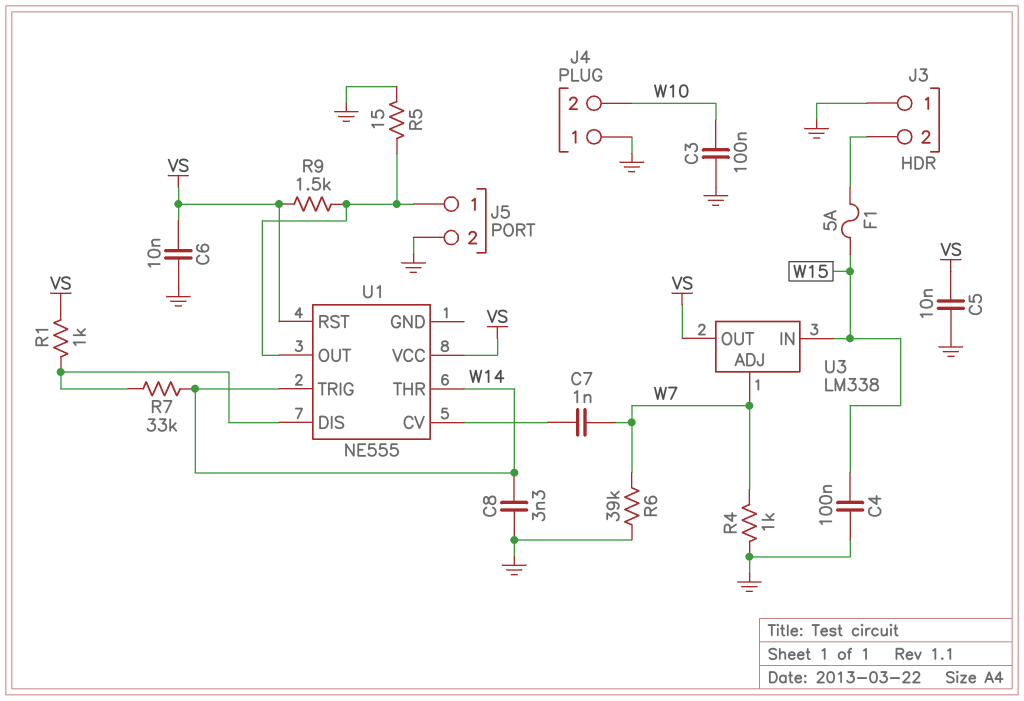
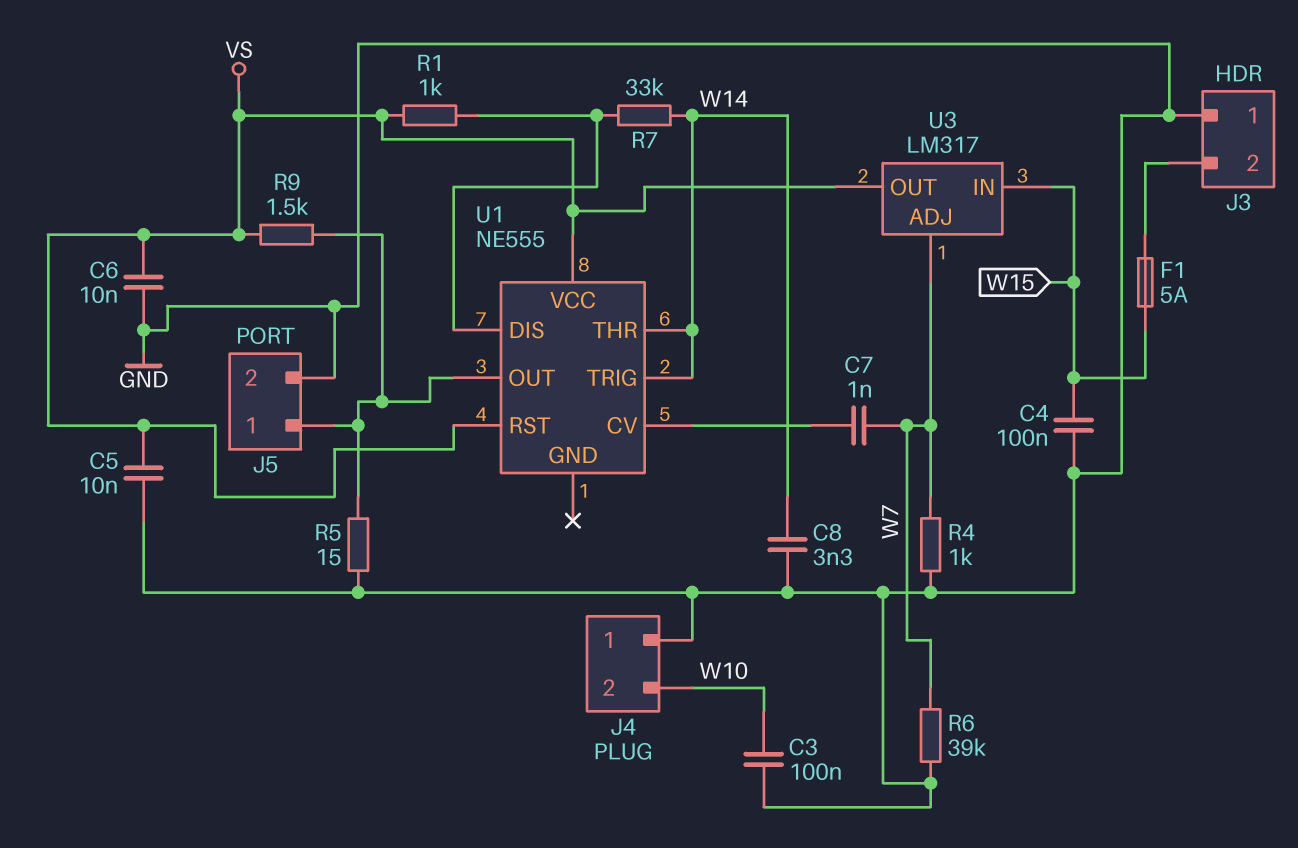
U3: LM338 -> LM317

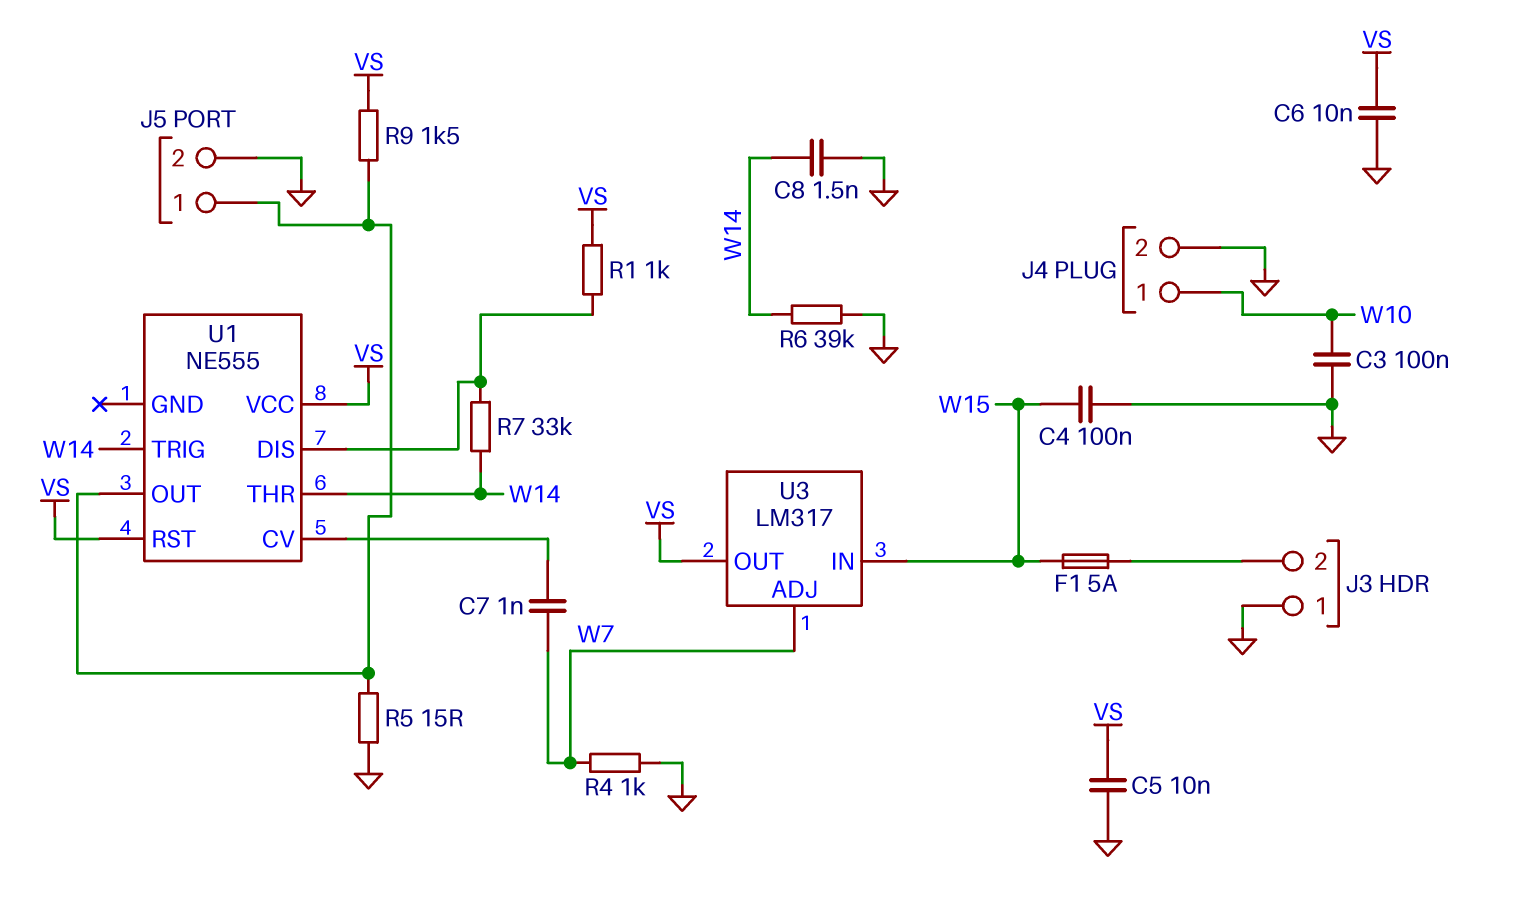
C8: 3.3nF (GND, W14) -> 1.5nF (GND, W14)
J4 pin 1: GND -> W10
J4 pin 2: W10 -> GND
R6: 39k (GND, W7) -> 39k (GND, W14)

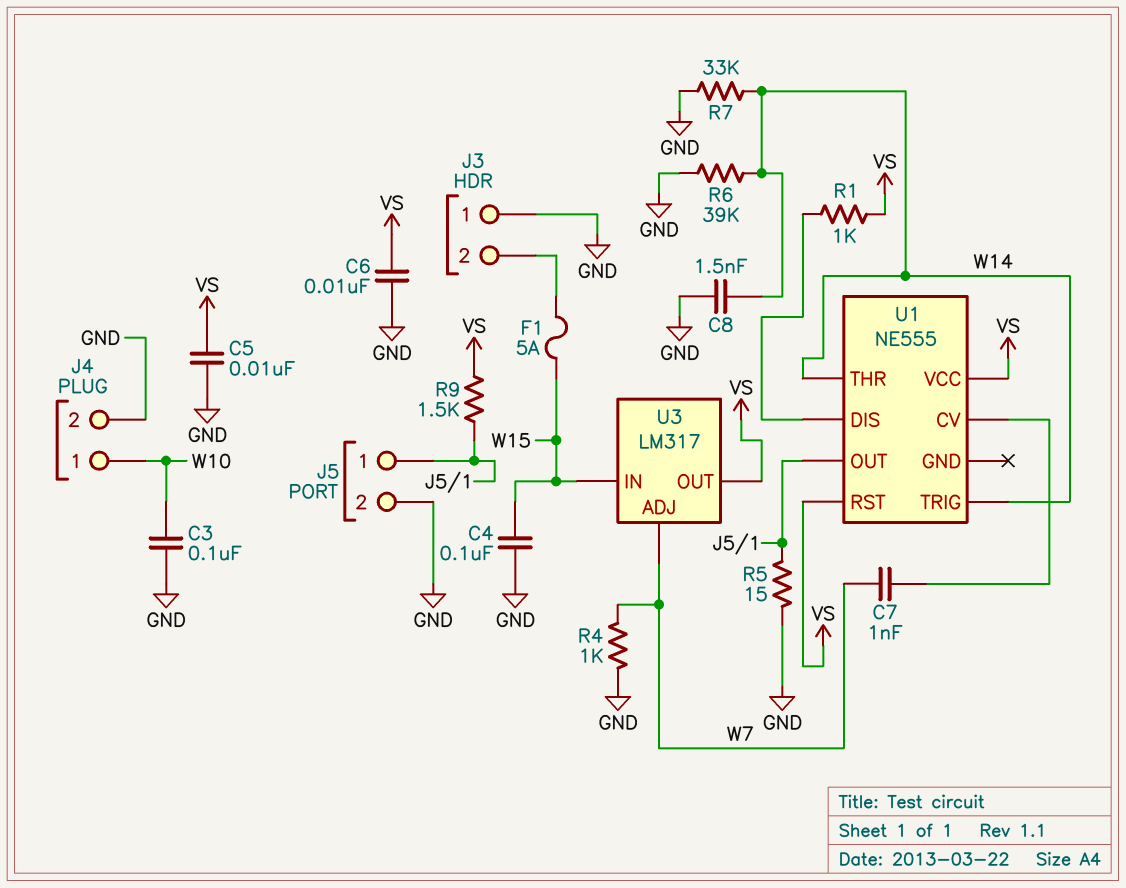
R7: 33k (U1/DIS, W14) -> 33k (GND, W14)

